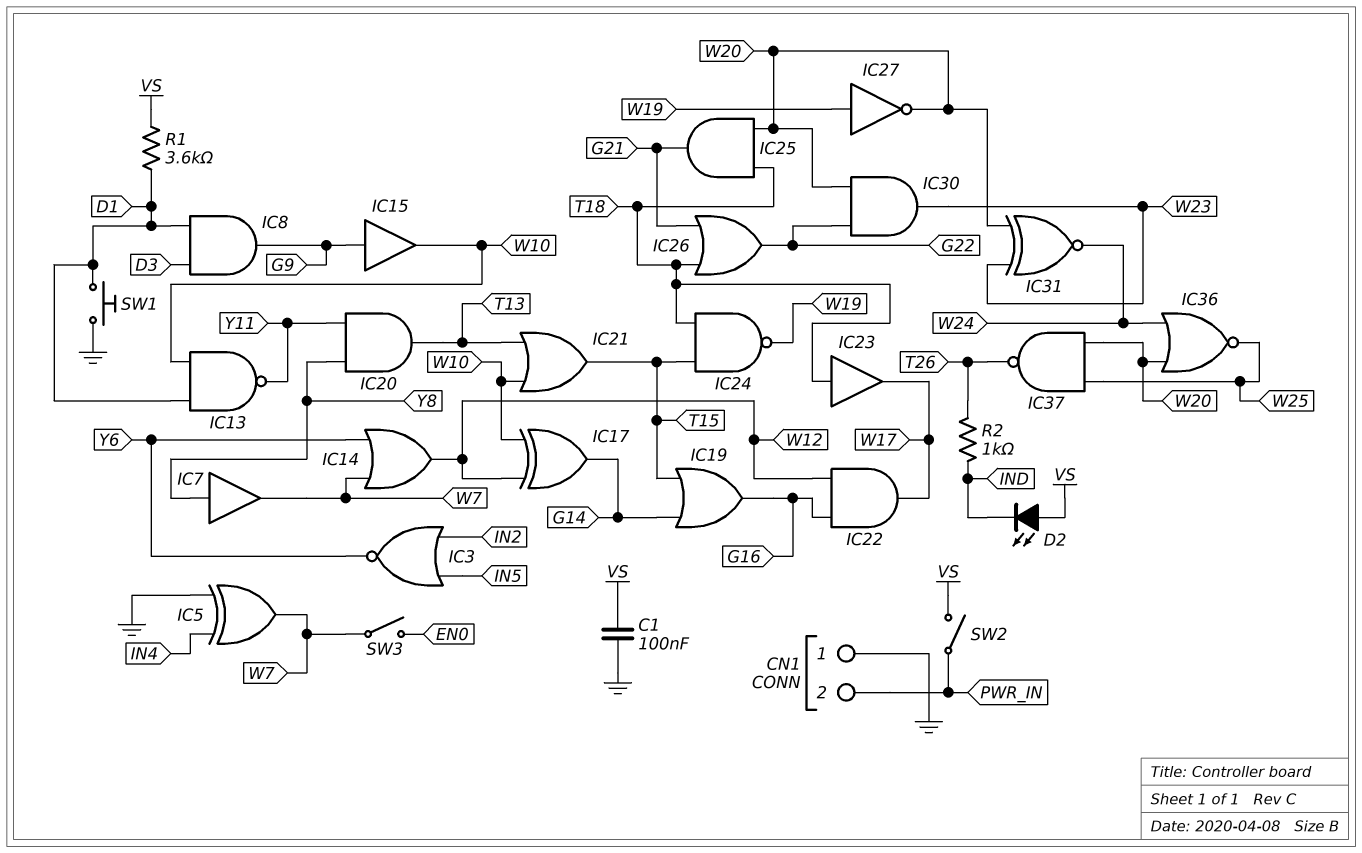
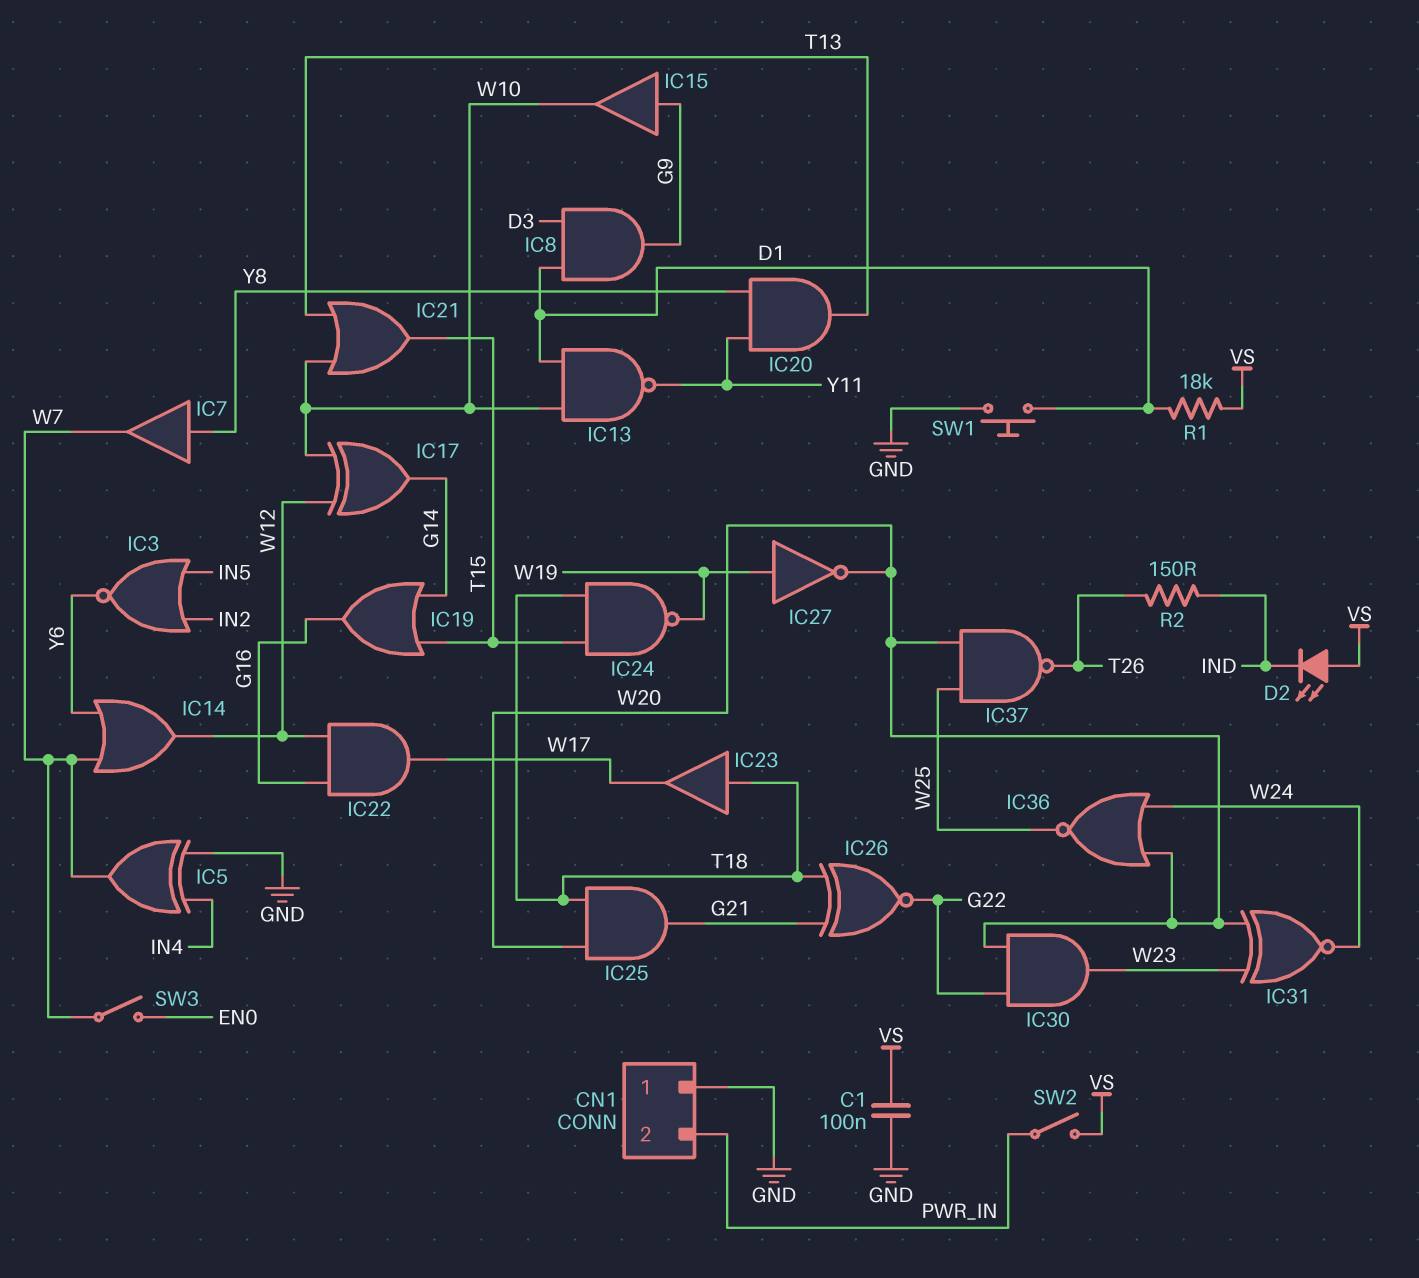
IC26: OR (in G21, in T18, out G22) -> XNOR (in G21, in T18, out G22)
R1: 3.6k (D1, VS) -> 18k (D1, VS)
R2: 1k (IND, T26) -> 150 (IND, T26)

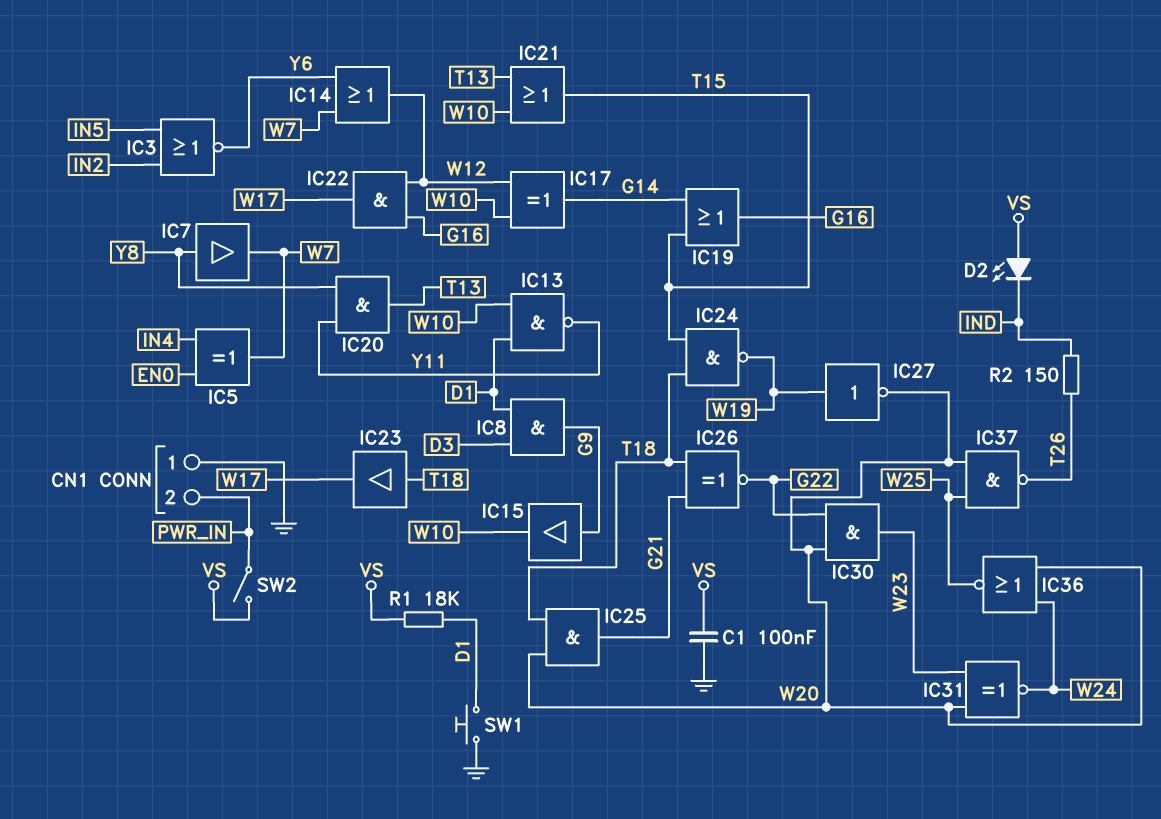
IC5: XOR (in GND, in IN4, out W7) -> XOR (in EN0, in IN4, out W7)
SW3: switch (EN0, W7) -> none

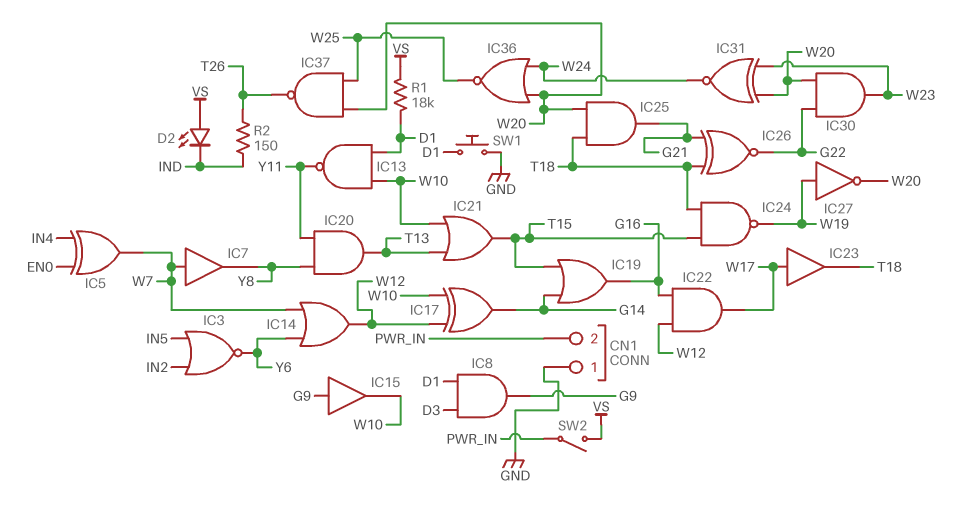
C1: 100nF (GND, VS) -> none
IC7: buffer (in Y8, out W7) -> buffer (in W7, out Y8)
IC23: buffer (in T18, out W17) -> buffer (in W17, out T18)

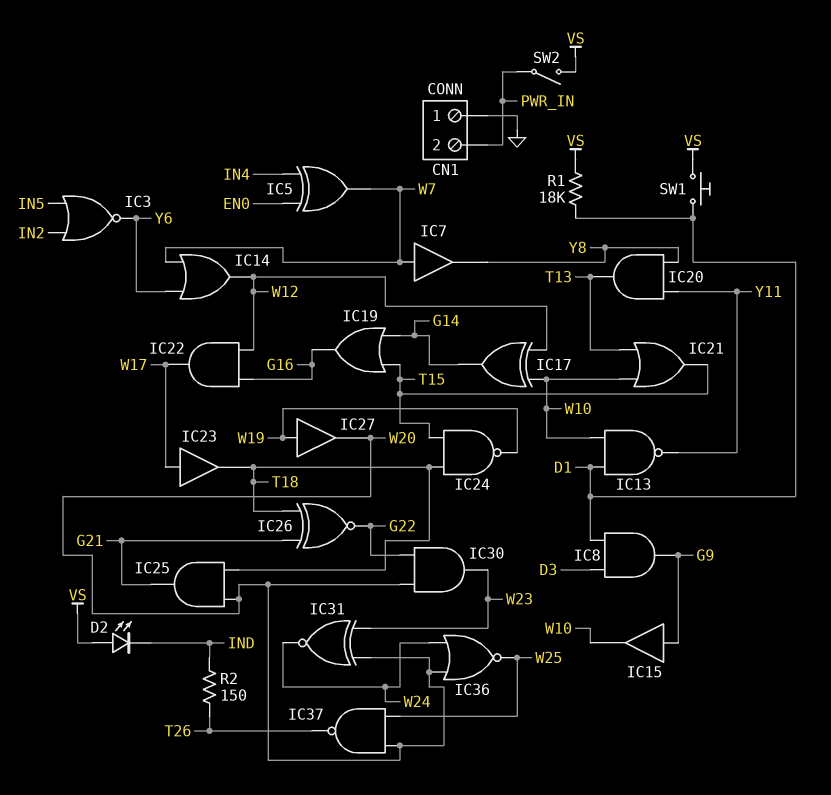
IC27: NOT (in W19, out W20) -> buffer (in W19, out W20)
SW1: button (D1, GND) -> button (D1, VS)

